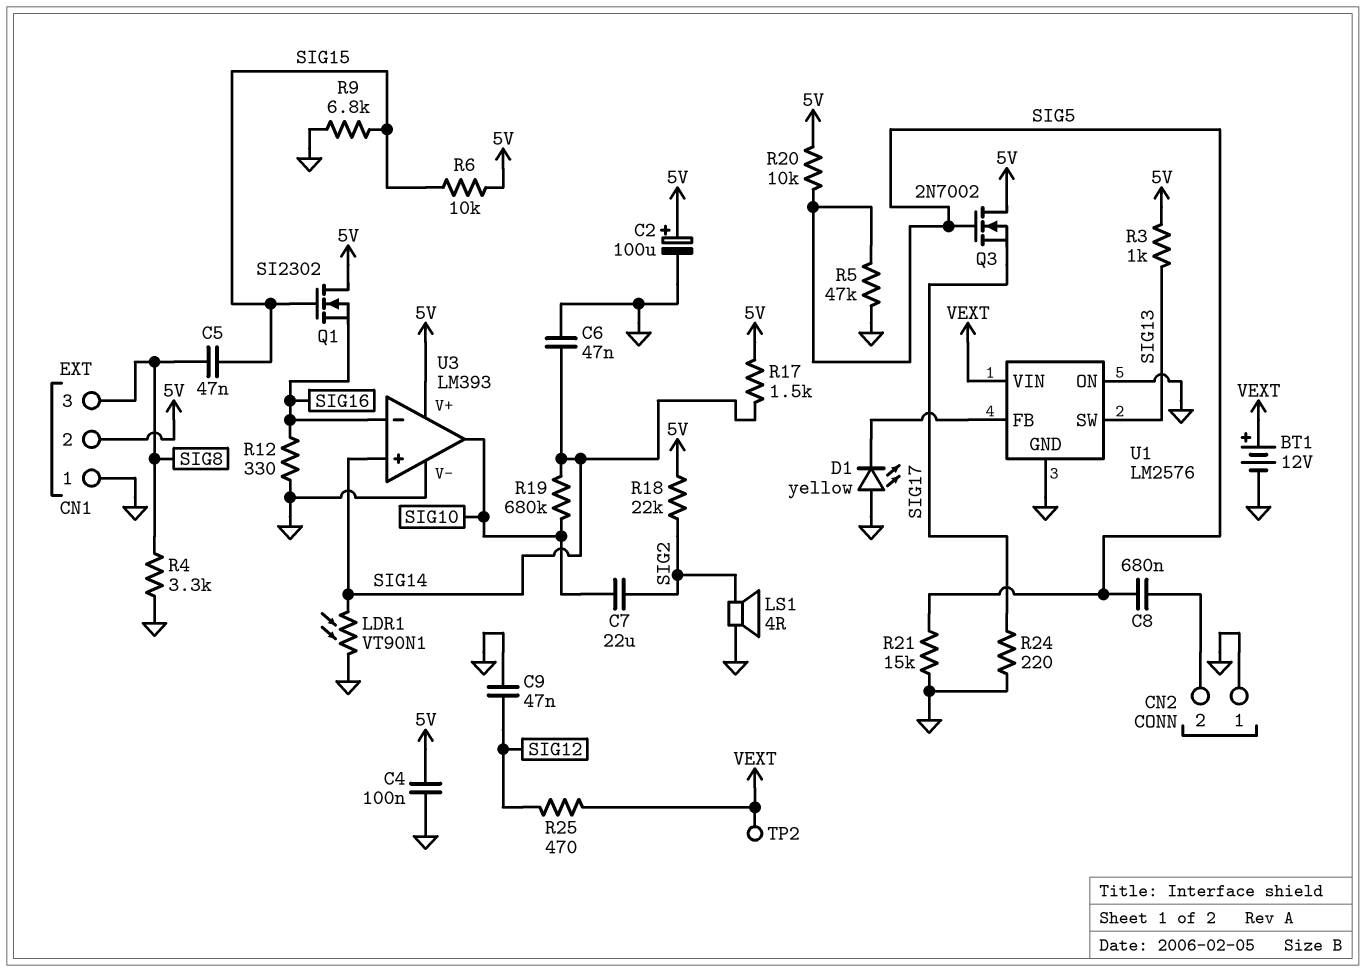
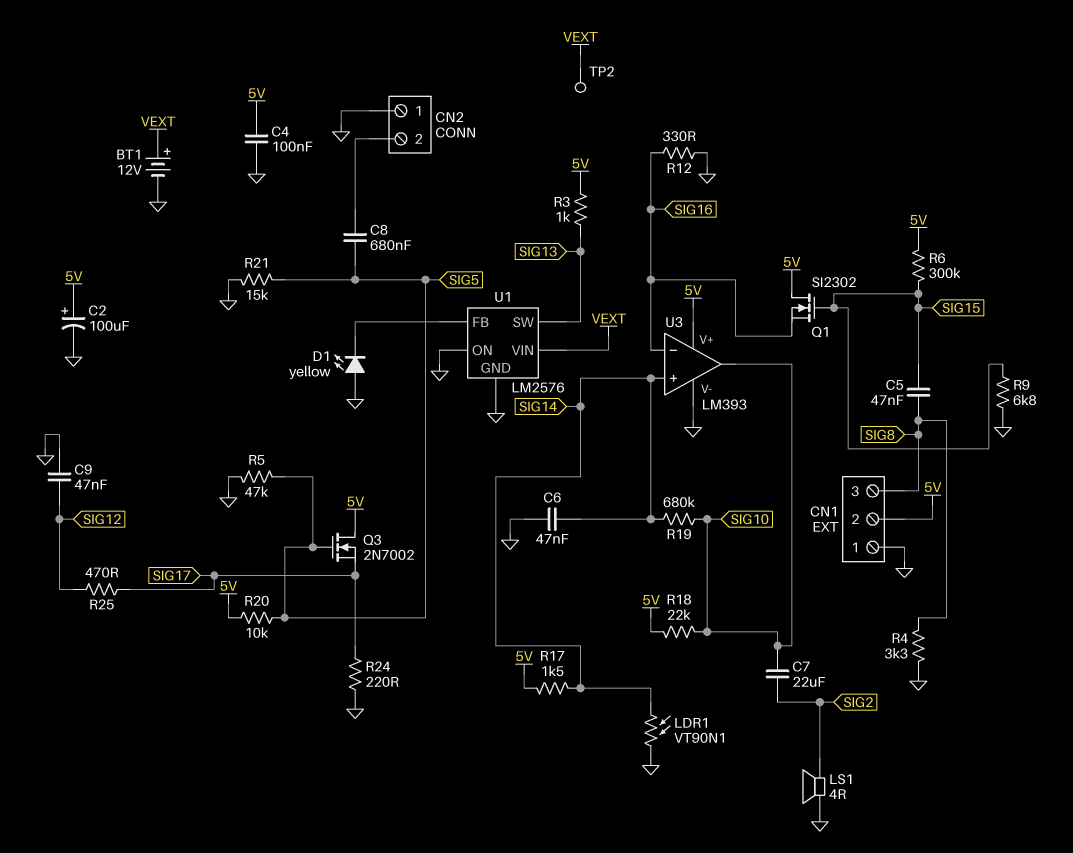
R6: 10k (5V, SIG15) -> 300k (5V, SIG15)
R18: 22k (5V, SIG2) -> 22k (5V, SIG10)
R25: 470 (SIG12, VEXT) -> 470 (SIG12, SIG17)

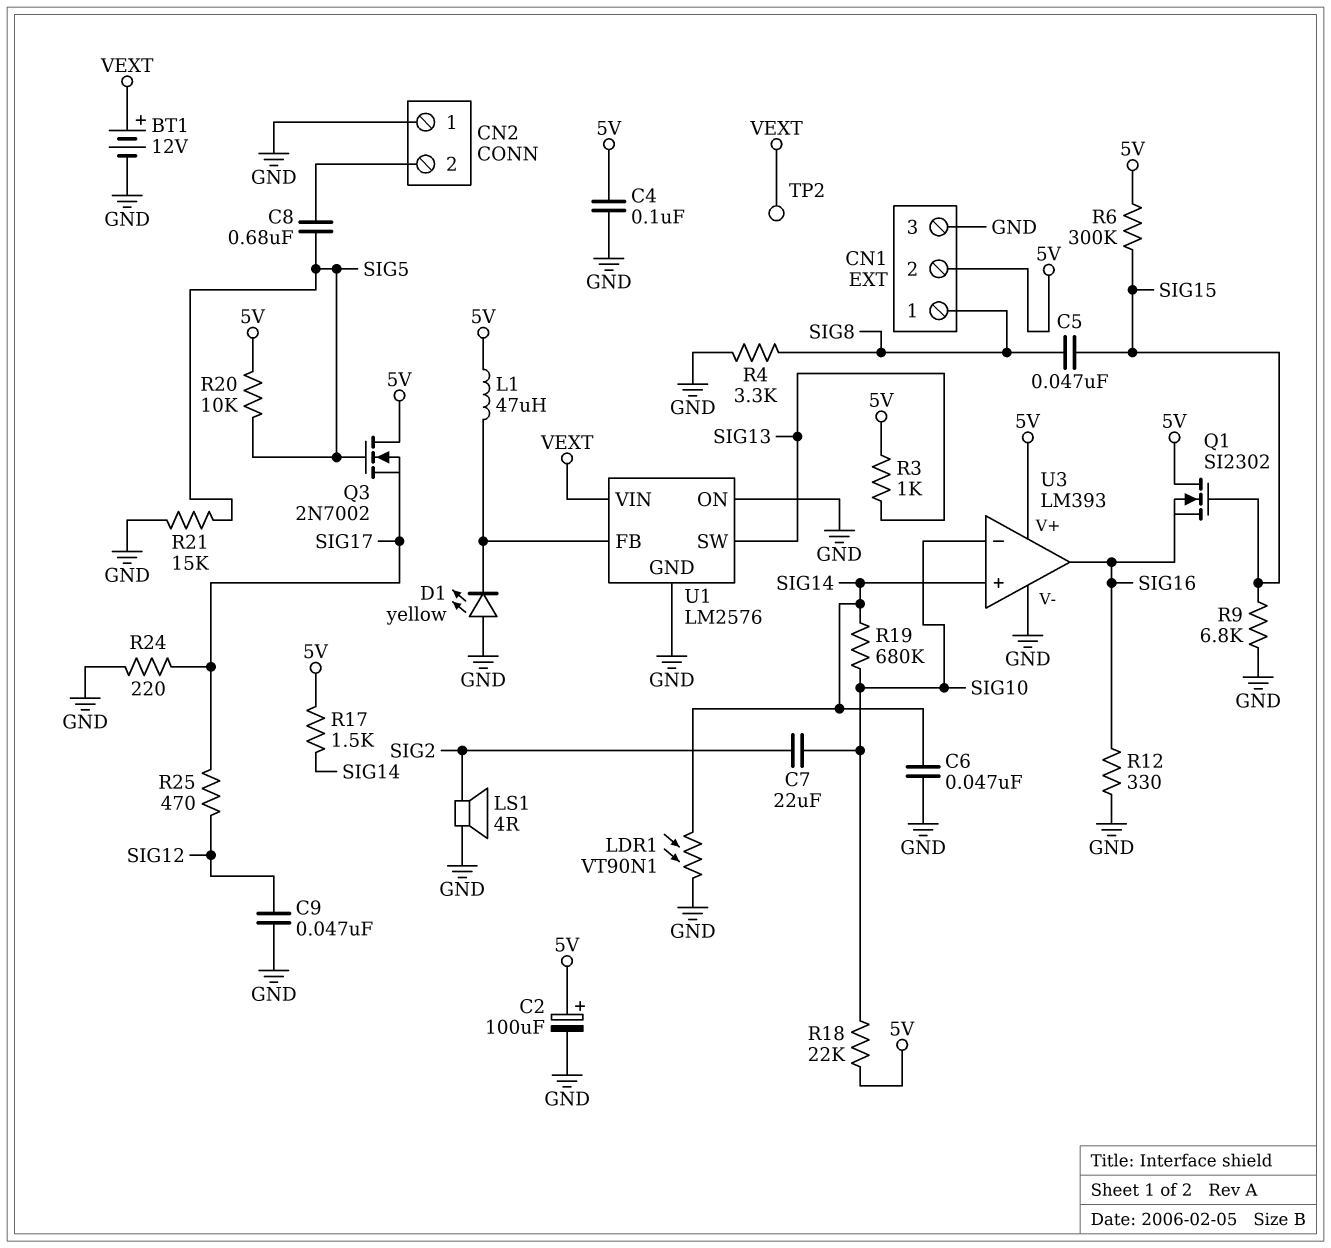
CN1 pin 1: GND -> SIG8
CN1 pin 3: SIG8 -> GND
L1: none -> 47uH (5V, U1/FB)
R5: 47k (GND, SIG5) -> none
U3 pin in-: SIG16 -> SIG10
U3 pin out: SIG10 -> SIG16

